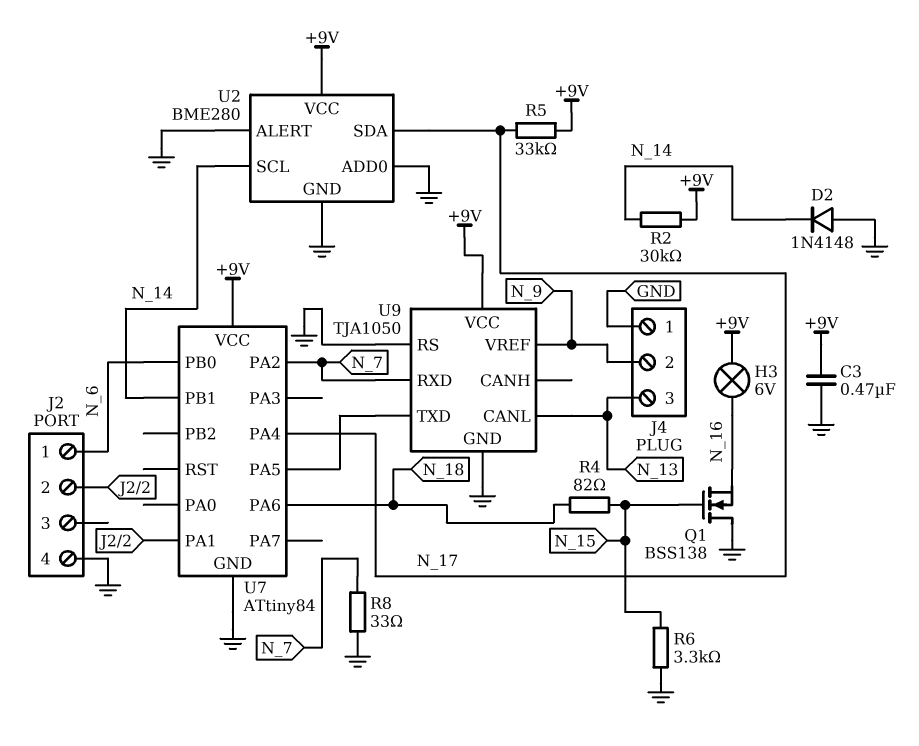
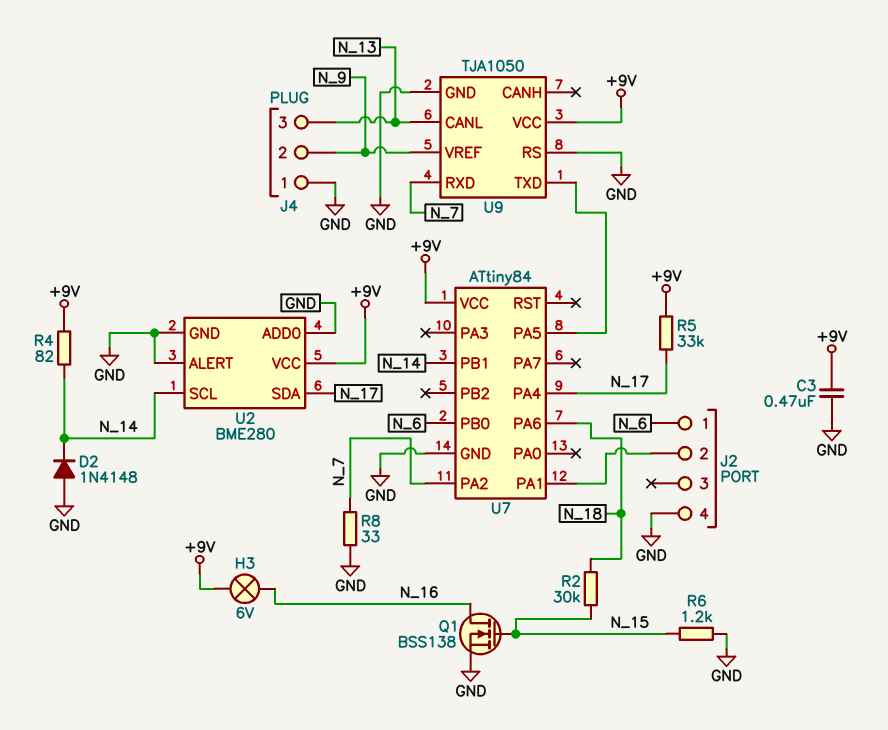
Q1: NMOS BSS138 (G N_15, D GND, S N_16) -> NMOS BSS138 (G N_15, D N_16, S GND)
R2: 30k (+9V, N_14) -> 30k (N_15, N_18)
R4: 82 (N_15, N_18) -> 82 (+9V, N_14)
R6: 3.3k (GND, N_15) -> 1.2k (GND, N_15)

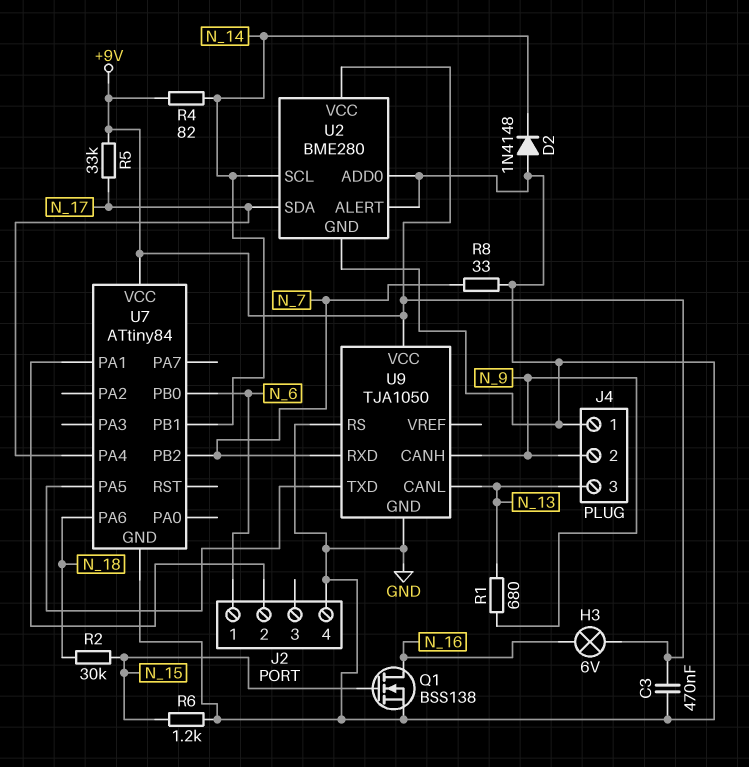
R1: none -> 680 (N_9, N_13)
U7 pin PA2: N_7 -> none
U7 pin PB2: none -> N_7
U9 pin CANH: none -> N_9
U9 pin VREF: N_9 -> none

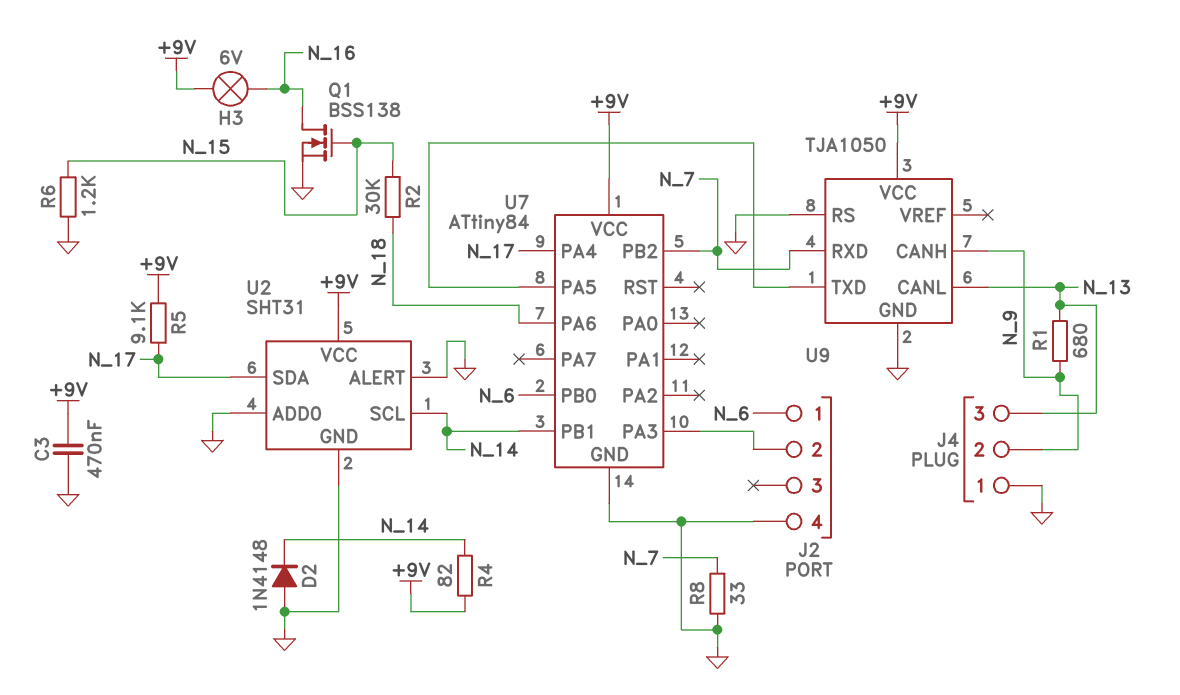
R5: 33k (+9V, N_17) -> 9.1k (+9V, N_17)
U2: BME280 -> SHT31
U7 pin PA1: J2/2 -> none
U7 pin PA3: none -> J2/2

